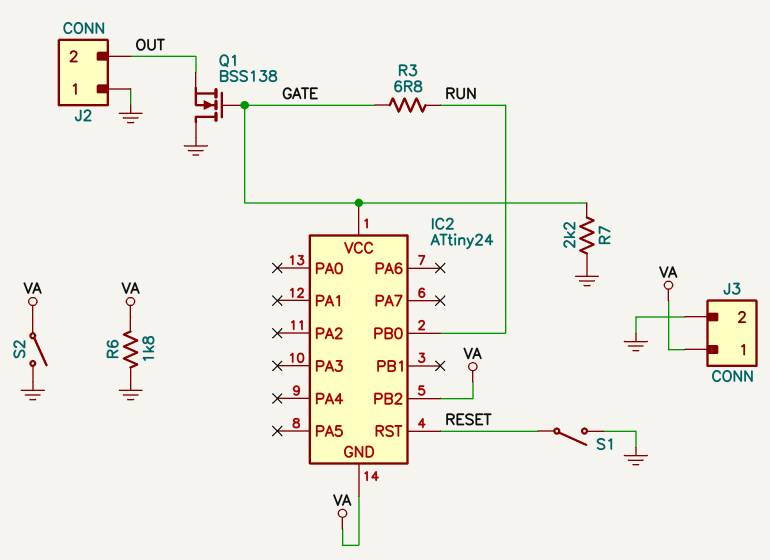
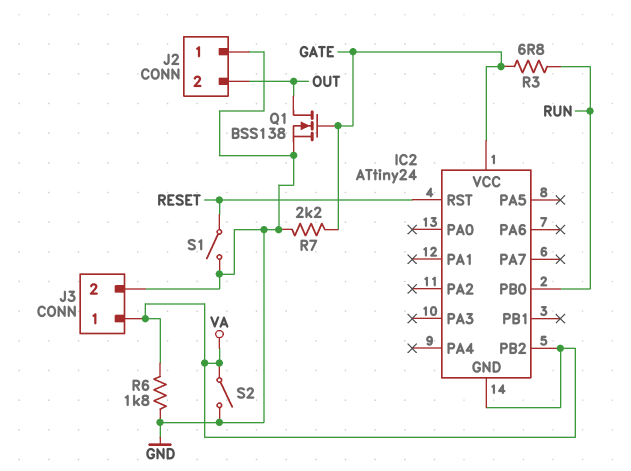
Q1: NMOS BSS138 (G GATE, D GND, S OUT) -> NMOS BSS138 (G GATE, D OUT, S GND)

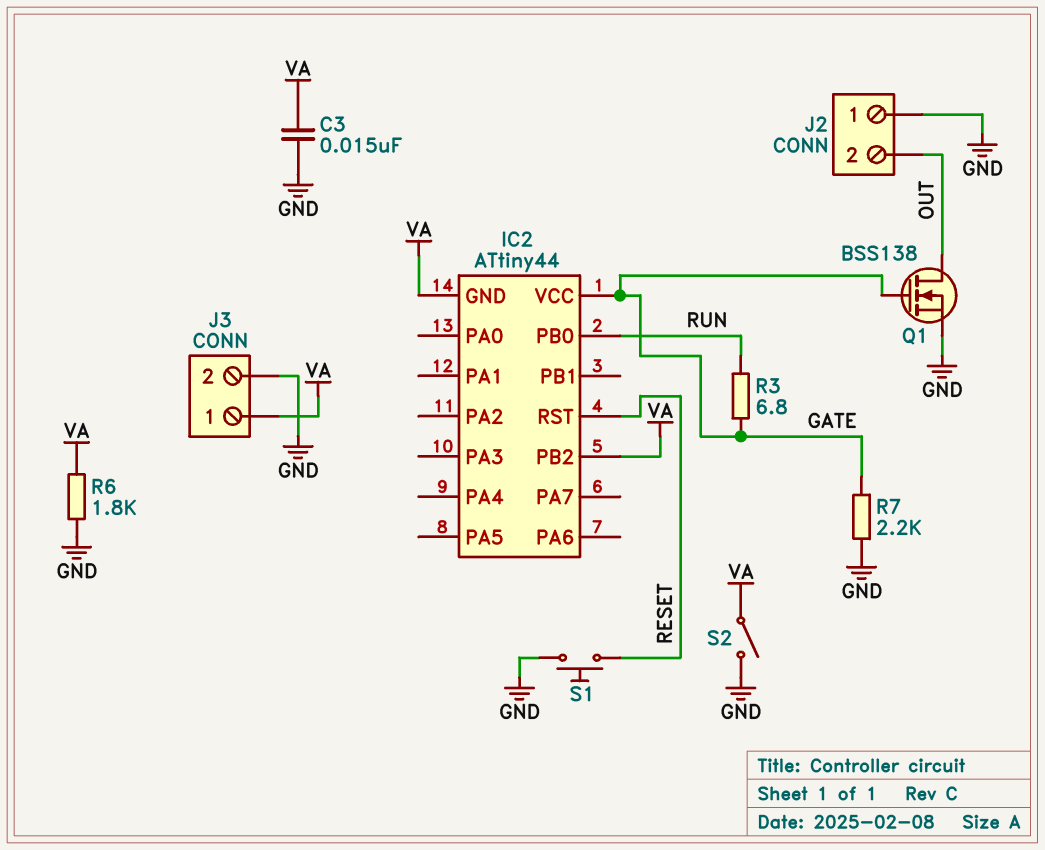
C3: none -> 15nF (GND, VA)
IC2: ATtiny24 -> ATtiny44
S1: switch (GND, RESET) -> button (GND, RESET)

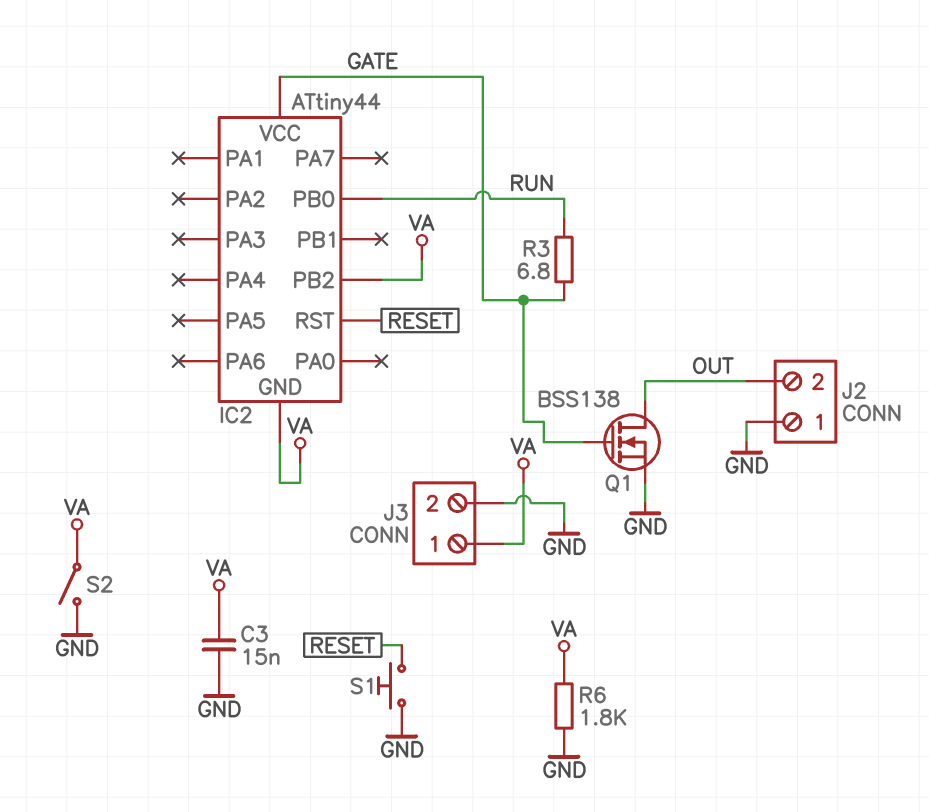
R7: 2.2k (GATE, GND) -> none

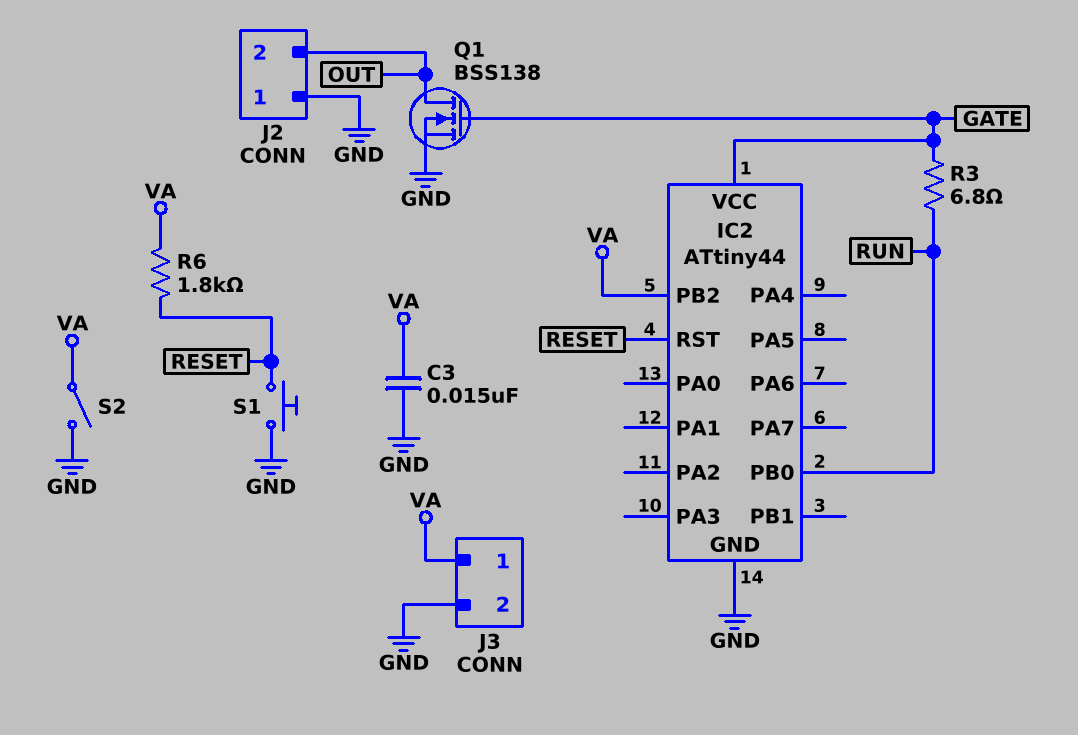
IC2 pin GND: VA -> GND
R6: 1.8k (GND, VA) -> 1.8k (RESET, VA)

